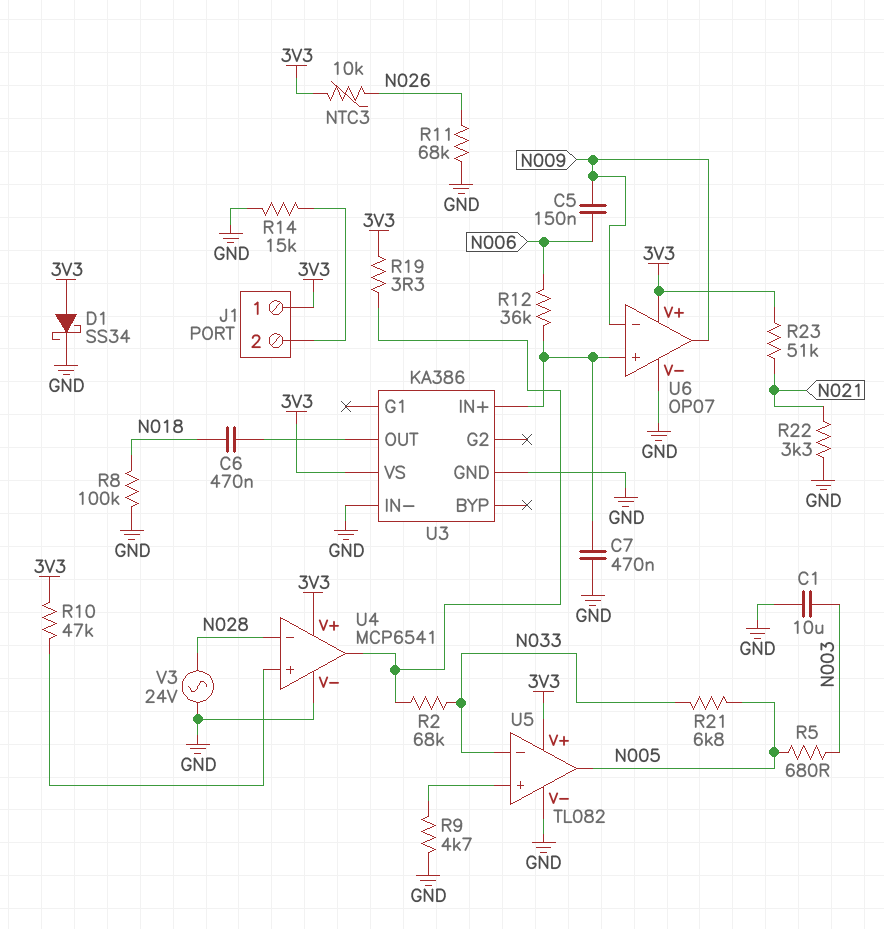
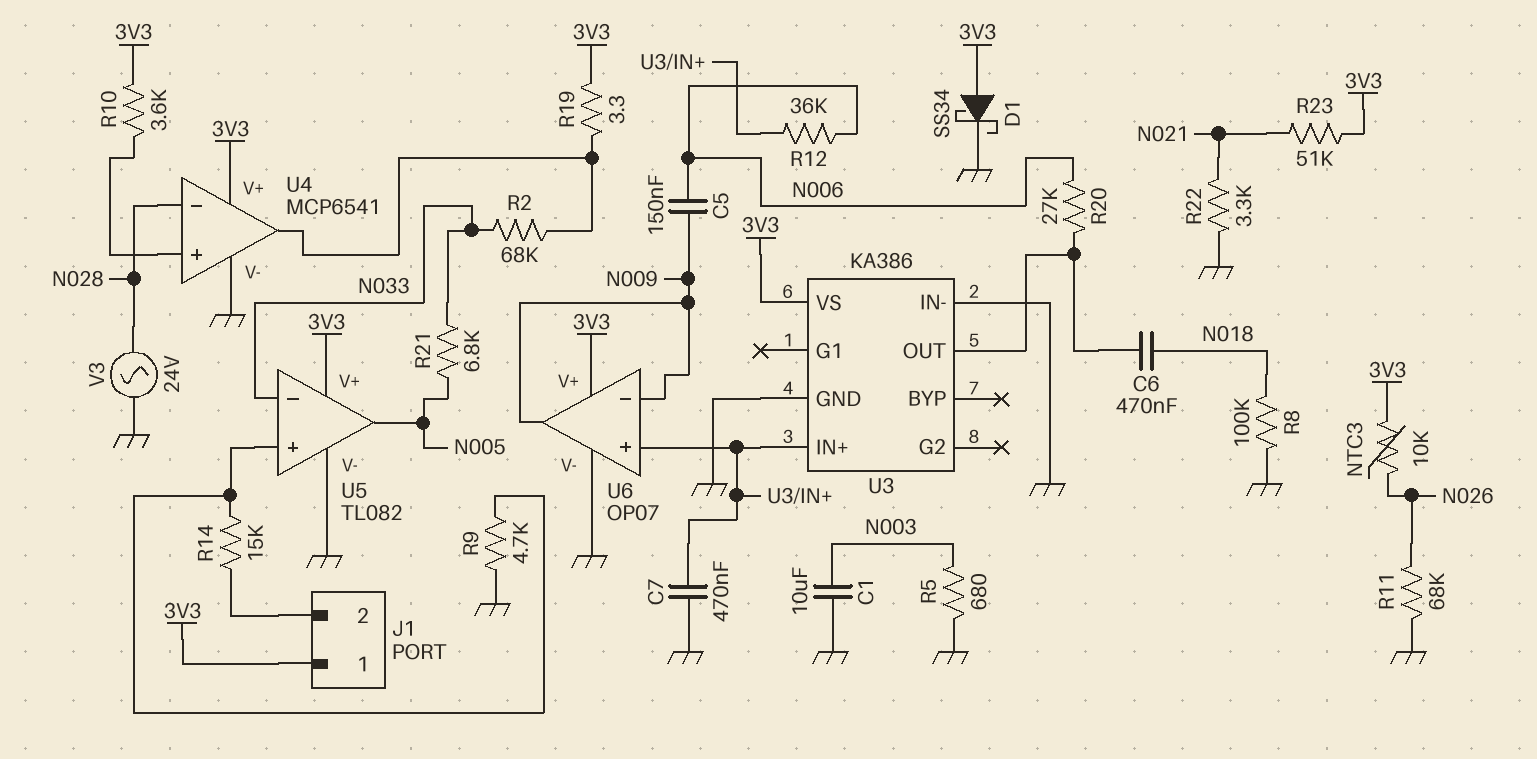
R5: 680 (N003, N005) -> 680 (GND, N003)
R10: 47k (3V3, U4/in+) -> 3.6k (3V3, U4/in+)
R14: 15k (GND, J1/2) -> 15k (J1/2, U5/in+)
R20: none -> 27k (N006, U3/OUT)

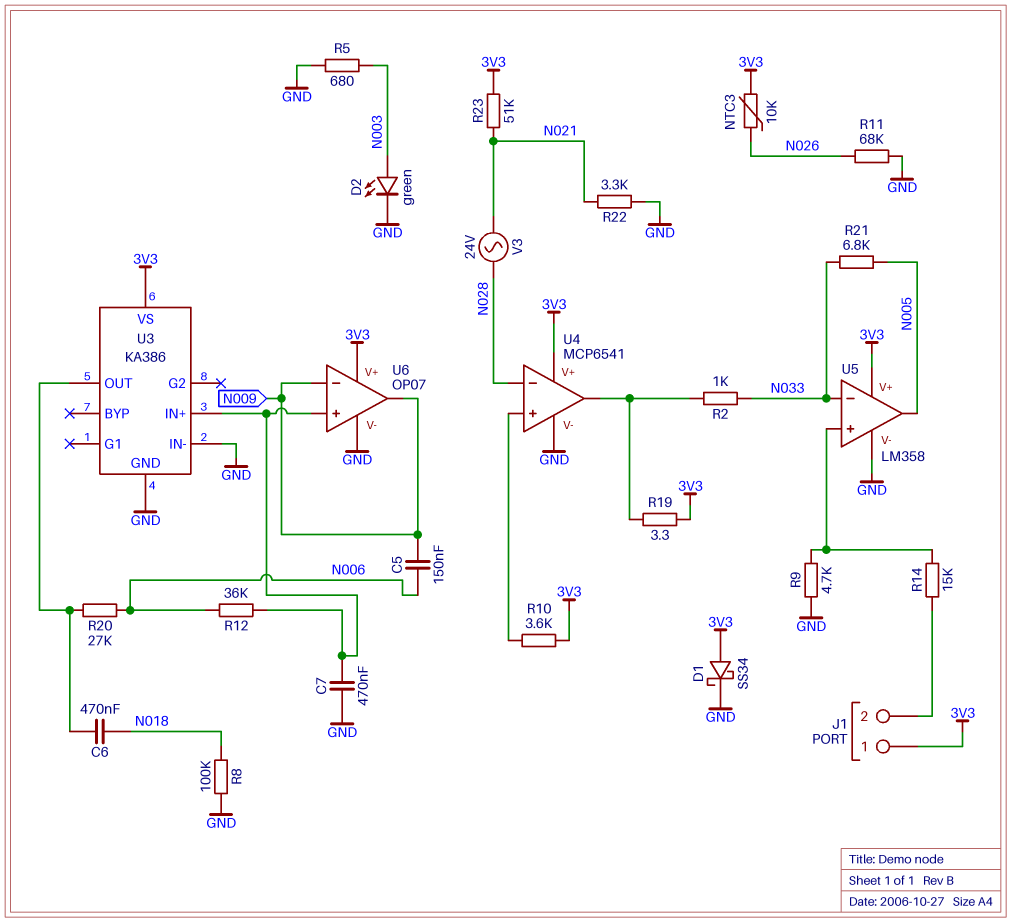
C1: 10uF (GND, N003) -> none
D2: none -> LED green (A N003, K GND)
R2: 68k (N033, U4/out) -> 1k (N033, U4/out)
U5: TL082 -> LM358
V3: AC 24V (GND, N028) -> AC 24V (N021, N028)

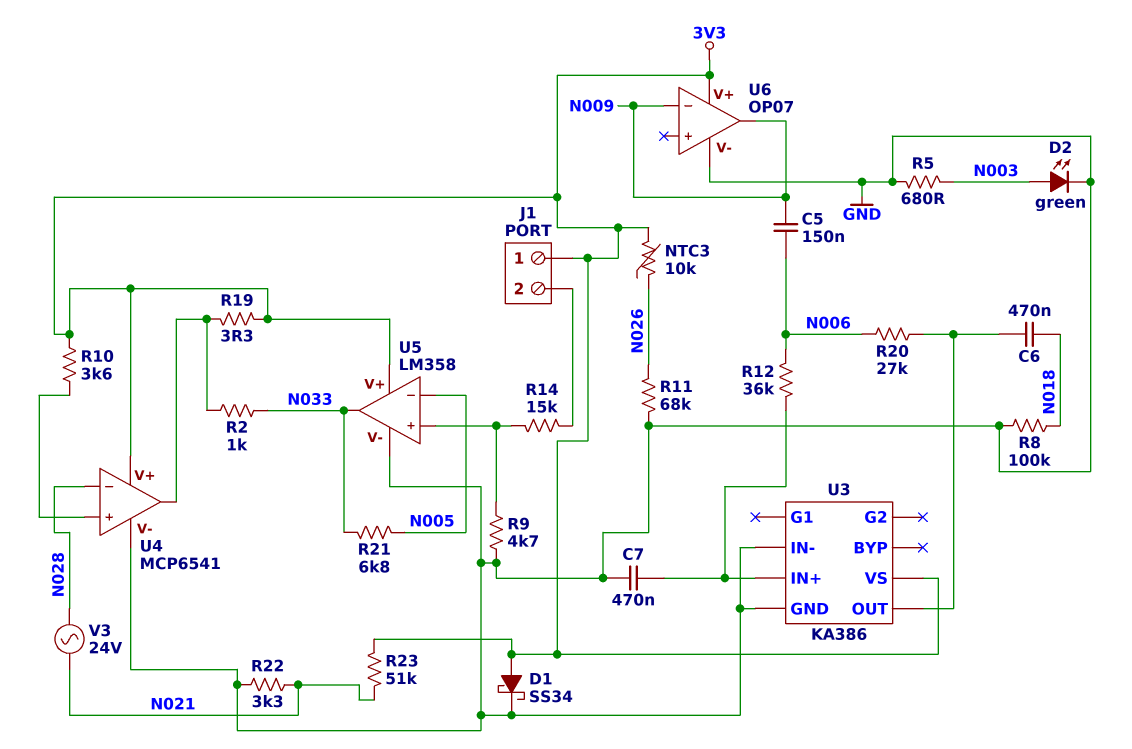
U5 pin in-: N033 -> N005
U5 pin out: N005 -> N033
U6 pin in+: U3/IN+ -> none

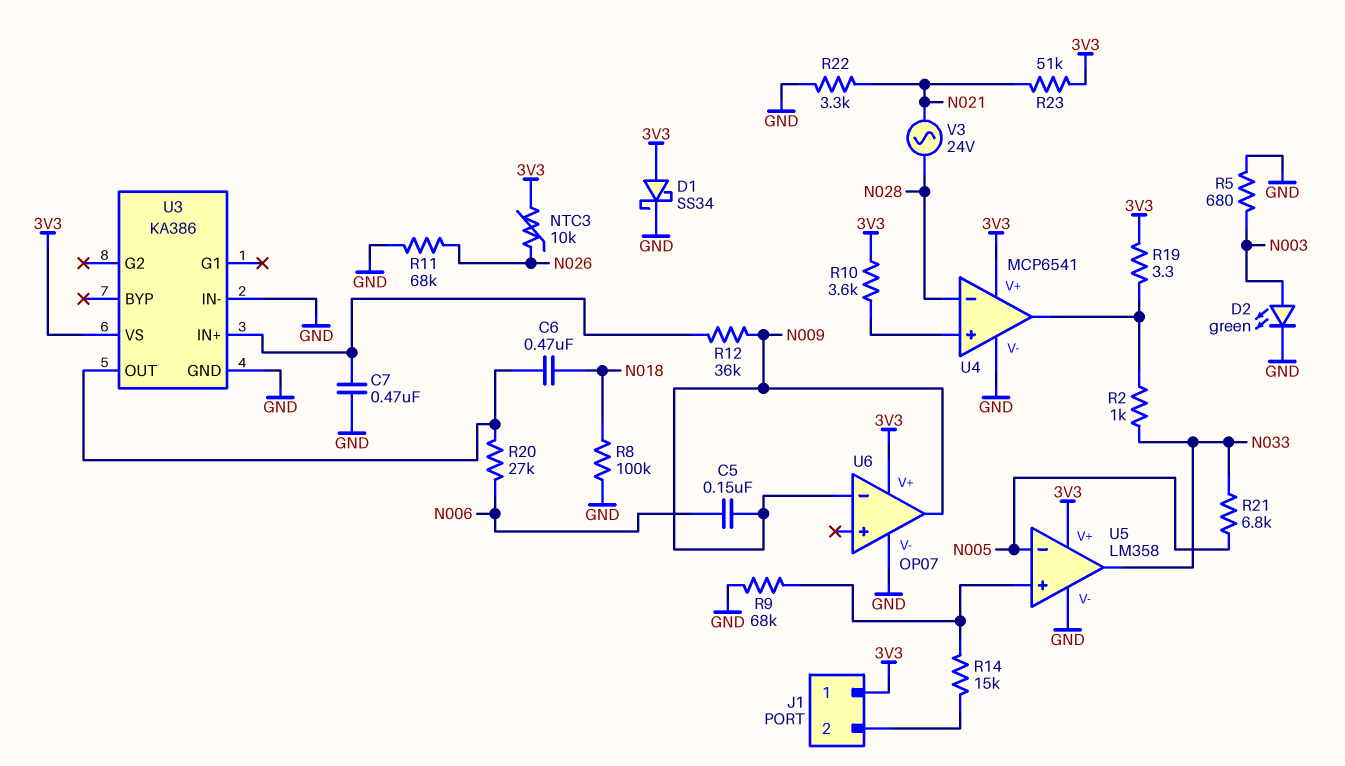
R9: 4.7k (GND, U5/in+) -> 68k (GND, U5/in+)
R12: 36k (N006, U3/IN+) -> 36k (N009, U3/IN+)

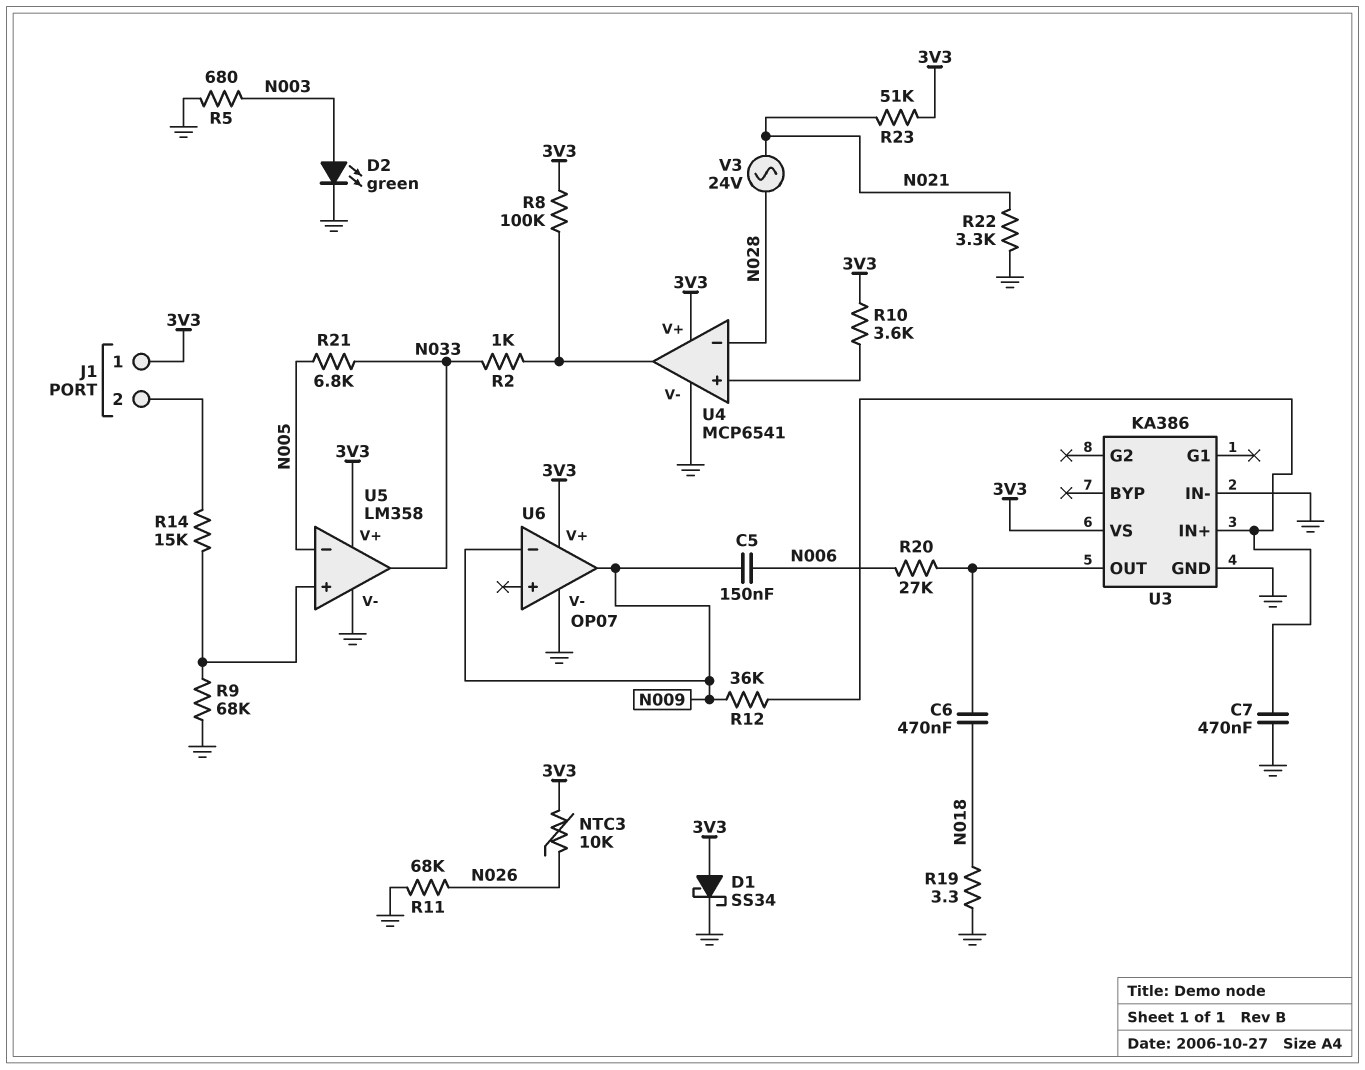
R8: 100k (GND, N018) -> 100k (3V3, U4/out)
R19: 3.3 (3V3, U4/out) -> 3.3 (GND, N018)

